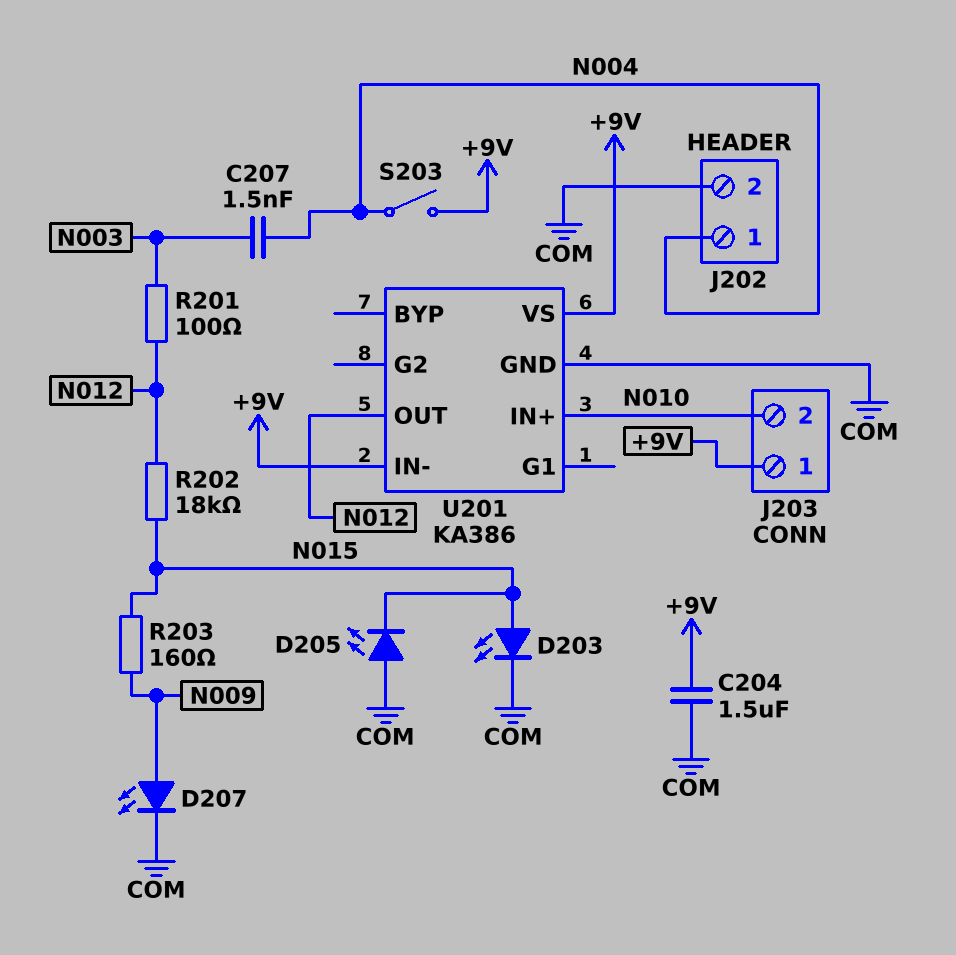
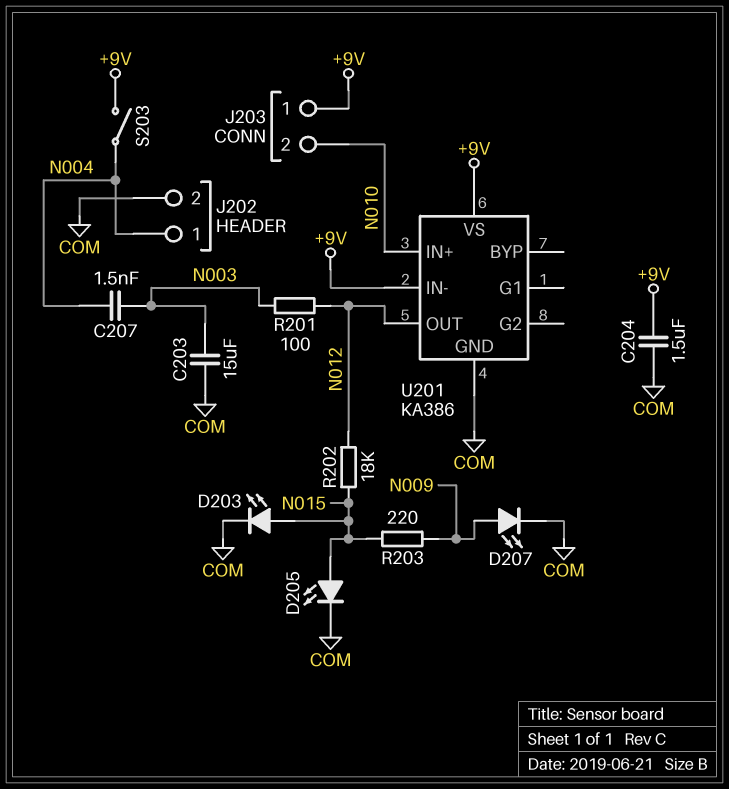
C203: none -> 15uF (COM, N003)
D205: LED (A COM, K N015) -> LED (A N015, K COM)
R203: 160 (N009, N015) -> 220 (N009, N015)

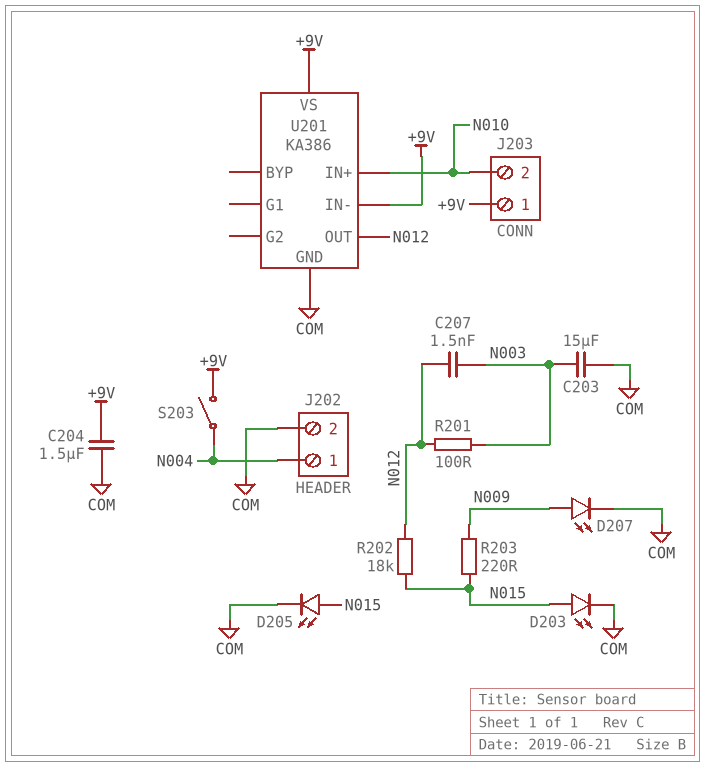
C207: 1.5nF (N003, N004) -> 1.5nF (N003, N012)

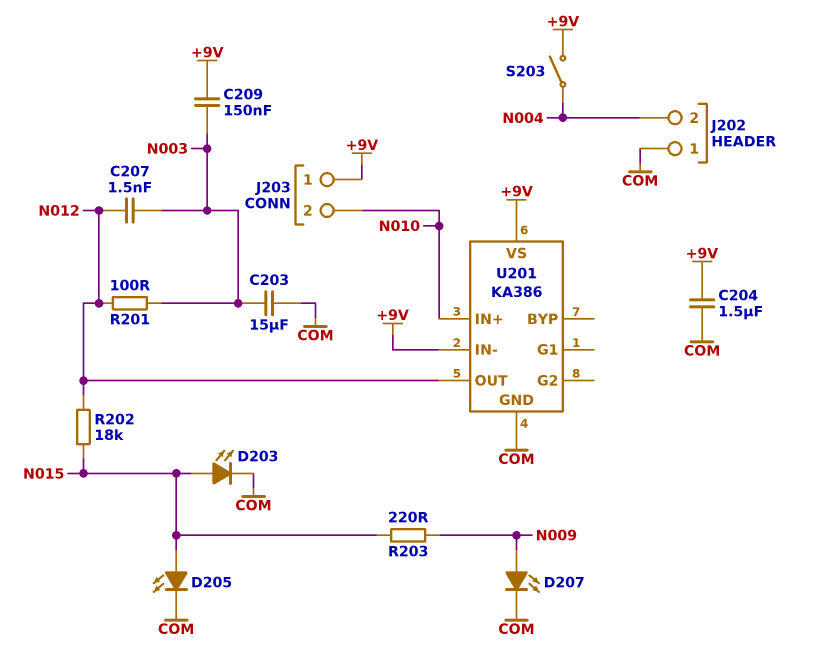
C209: none -> 150nF (+9V, N003)
J202 pin 1: N004 -> COM
J202 pin 2: COM -> N004

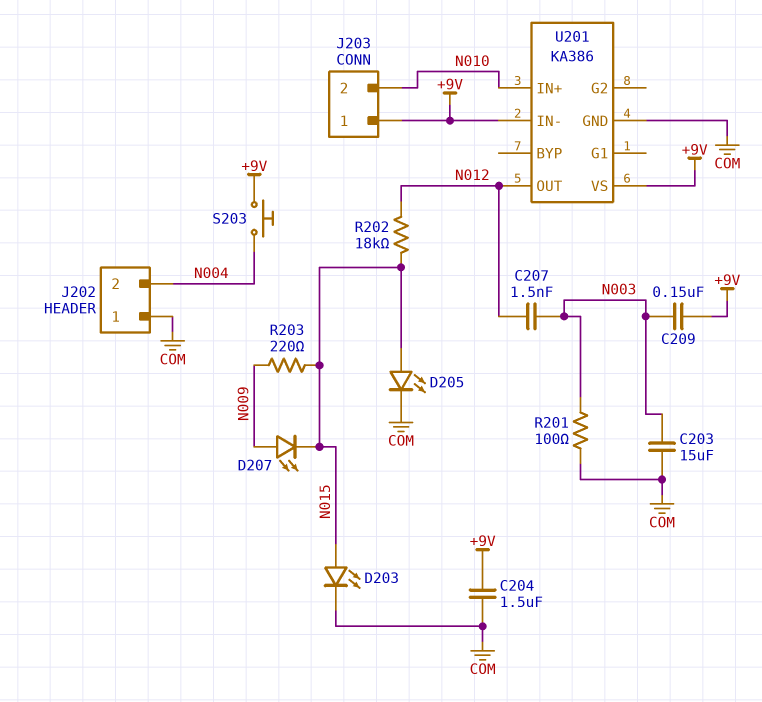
D207: LED (A N009, K COM) -> LED (A N009, K N015)
R201: 100 (N003, N012) -> 100 (COM, N003)
S203: switch (+9V, N004) -> button (+9V, N004)

